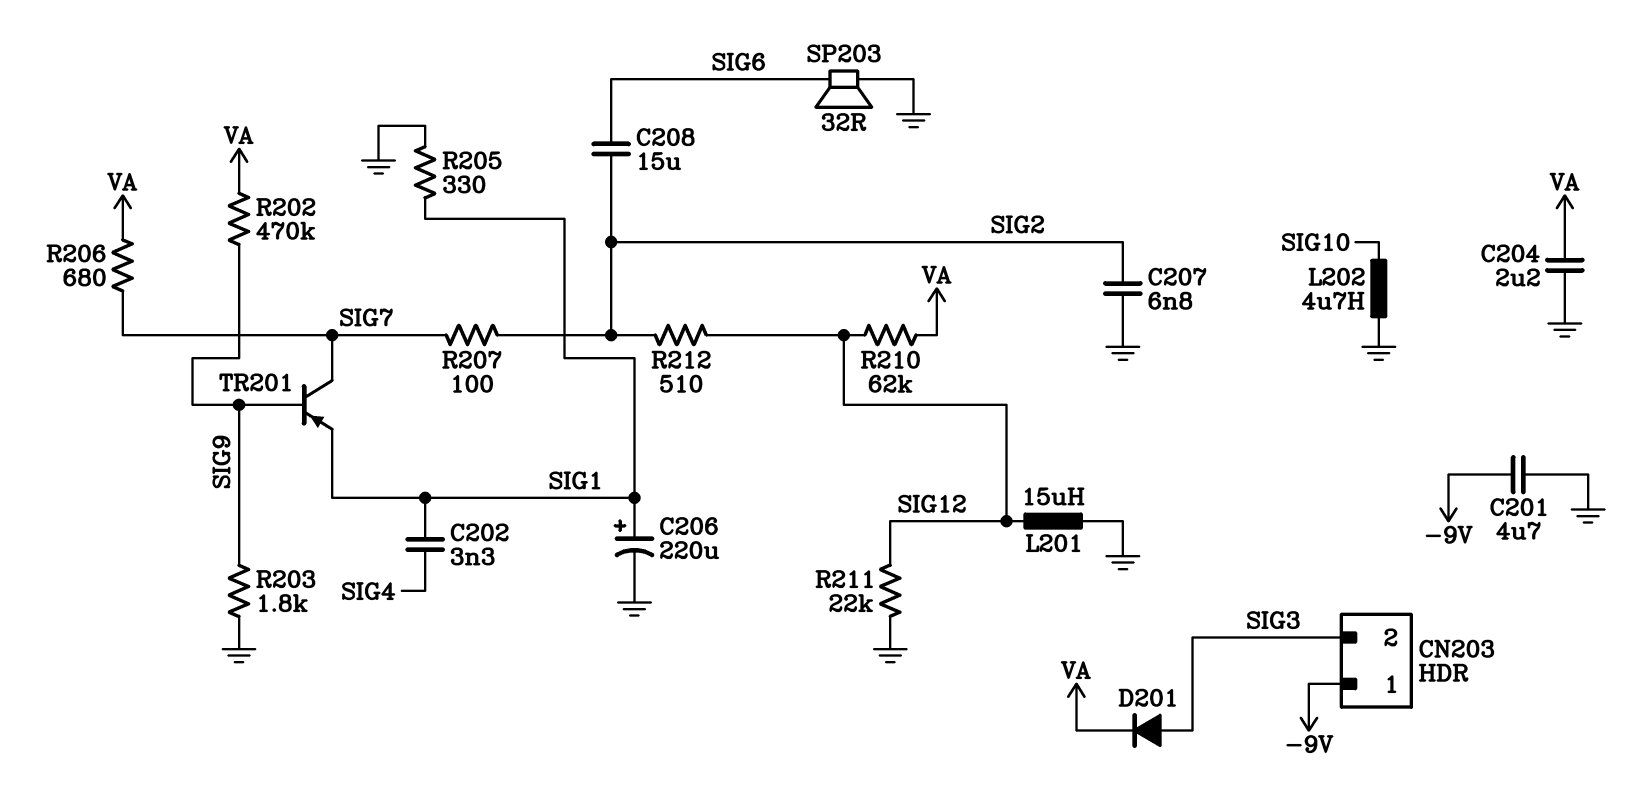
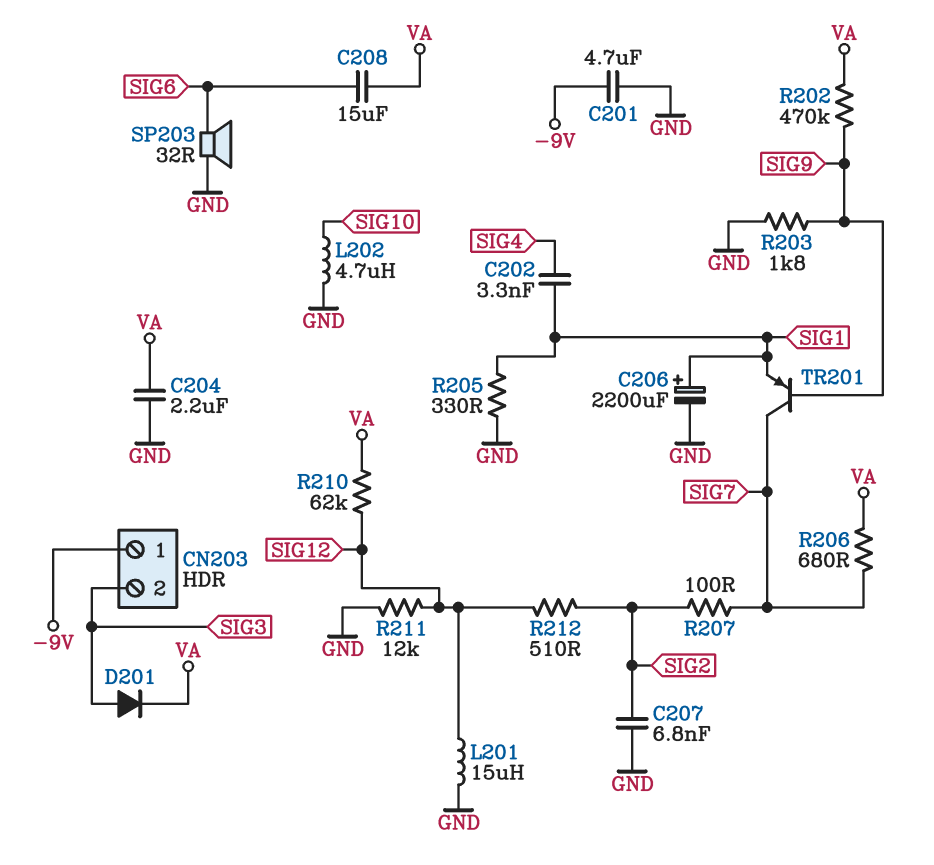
C206: 220uF (plus SIG1, minus GND) -> 2200uF (plus SIG1, minus GND)
C208: 15uF (SIG2, SIG6) -> 15uF (SIG6, VA)
R211: 22k (GND, SIG12) -> 12k (GND, SIG12)

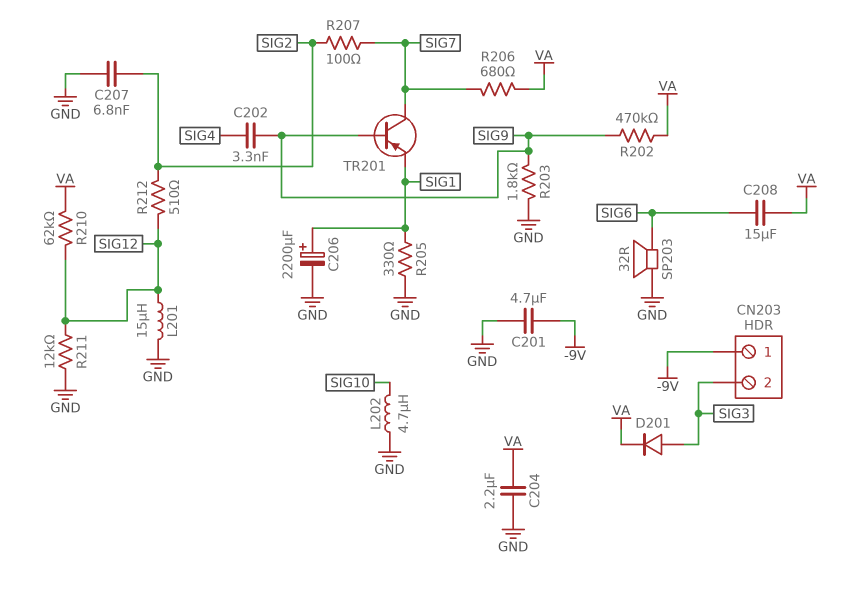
C202: 3.3nF (SIG1, SIG4) -> 3.3nF (SIG4, SIG9)

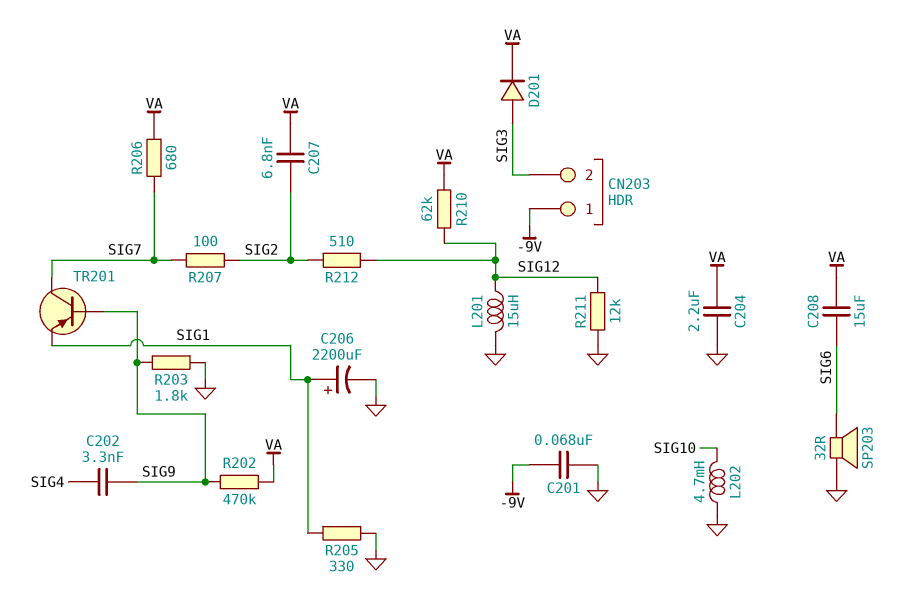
C201: 4.7uF (-9V, GND) -> 68nF (-9V, GND)
C207: 6.8nF (GND, SIG2) -> 6.8nF (SIG2, VA)
L202: 4.7uH (GND, SIG10) -> 4.7mH (GND, SIG10)

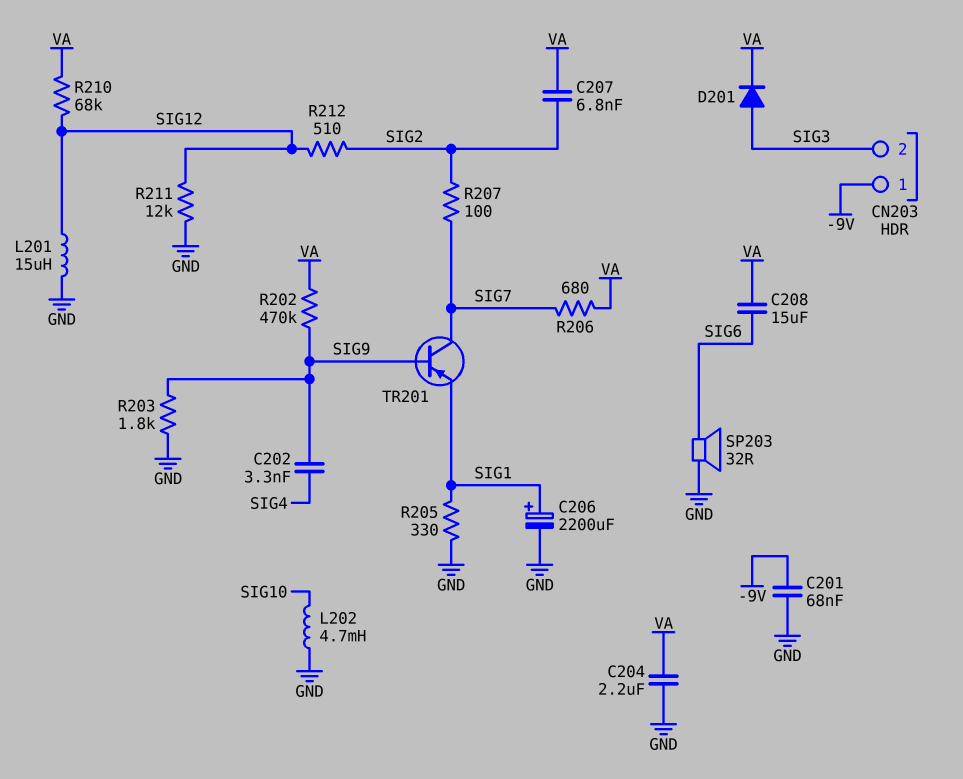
R210: 62k (SIG12, VA) -> 68k (SIG12, VA)

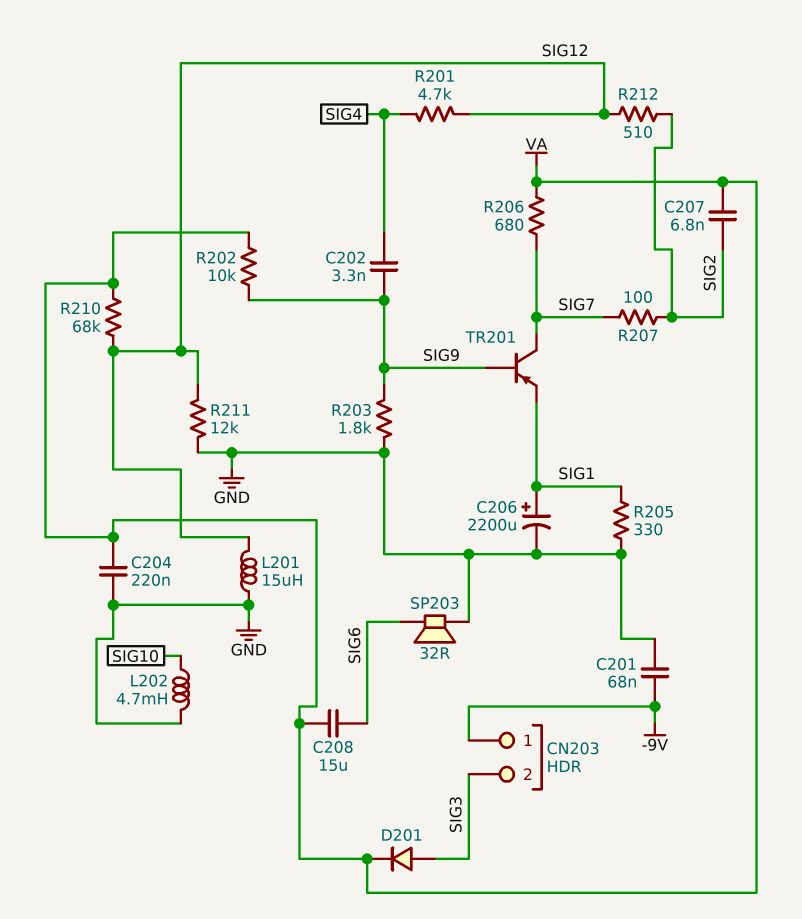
C204: 2.2uF (GND, VA) -> 220nF (GND, VA)
R201: none -> 4.7k (SIG4, SIG12)
R202: 470k (SIG9, VA) -> 10k (SIG9, VA)

